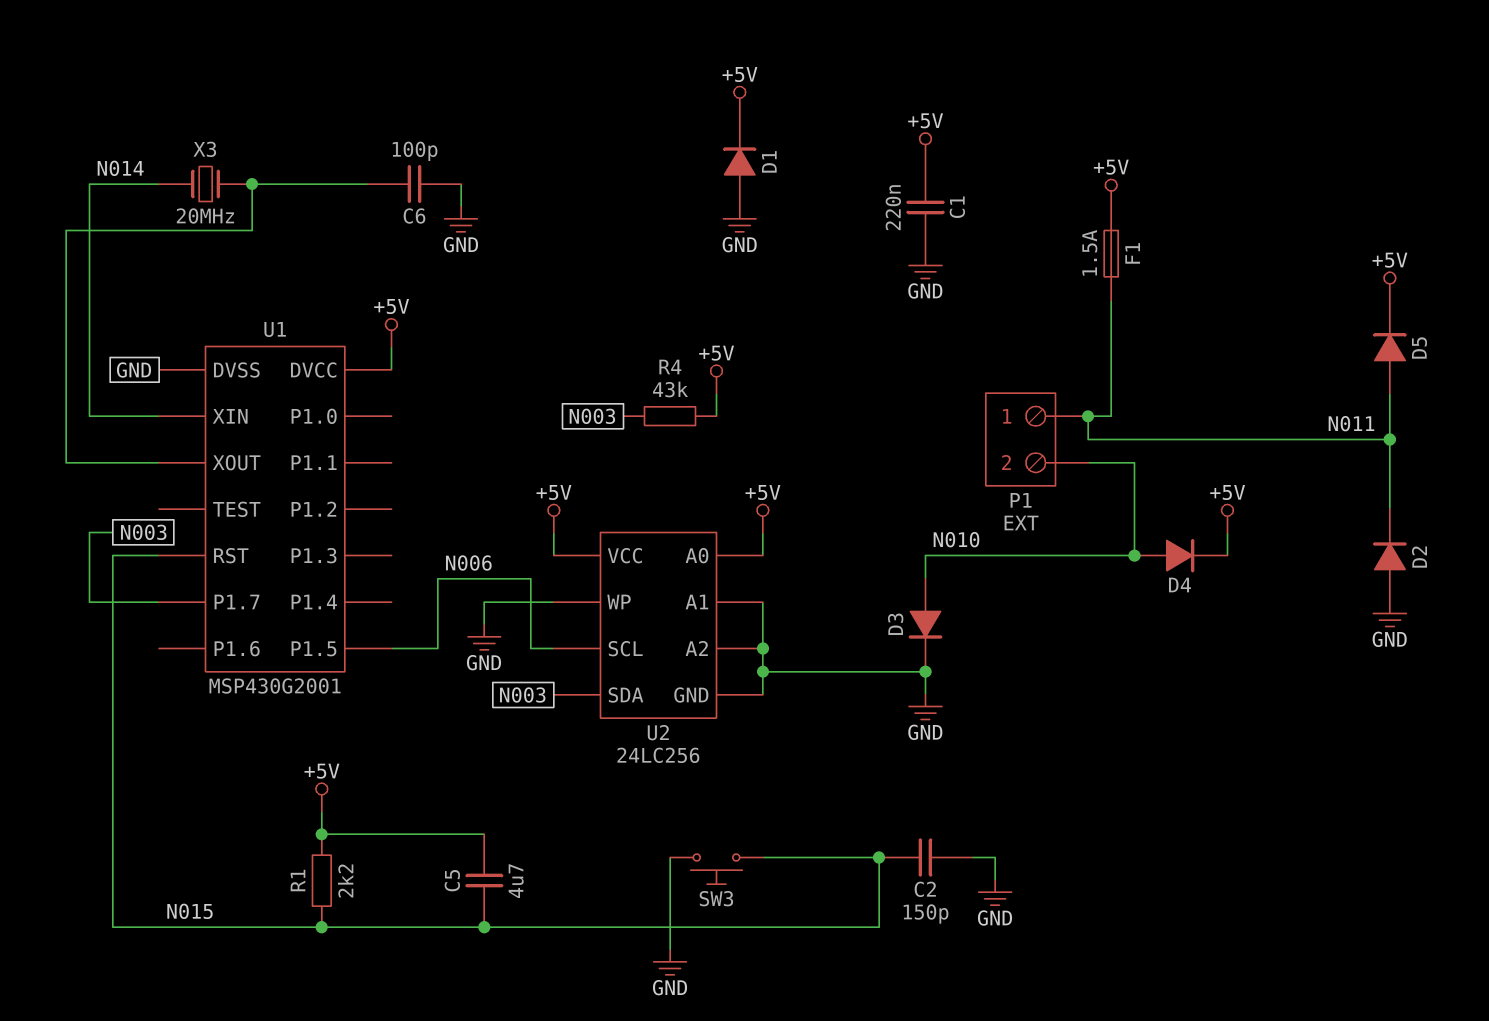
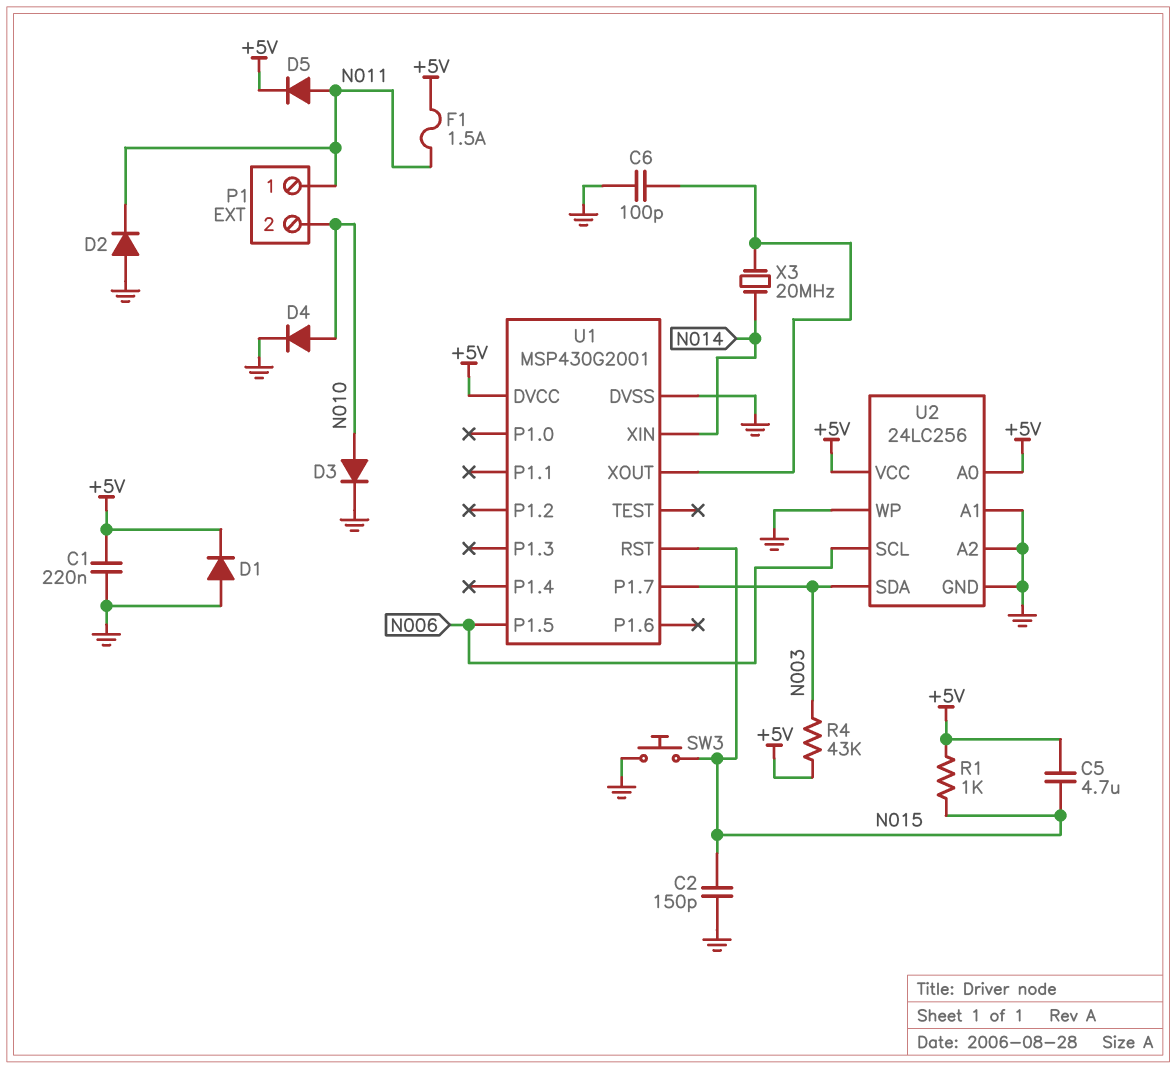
D4: diode (A N010, K +5V) -> diode (A N010, K GND)
R1: 2.2k (+5V, N015) -> 1k (+5V, N015)

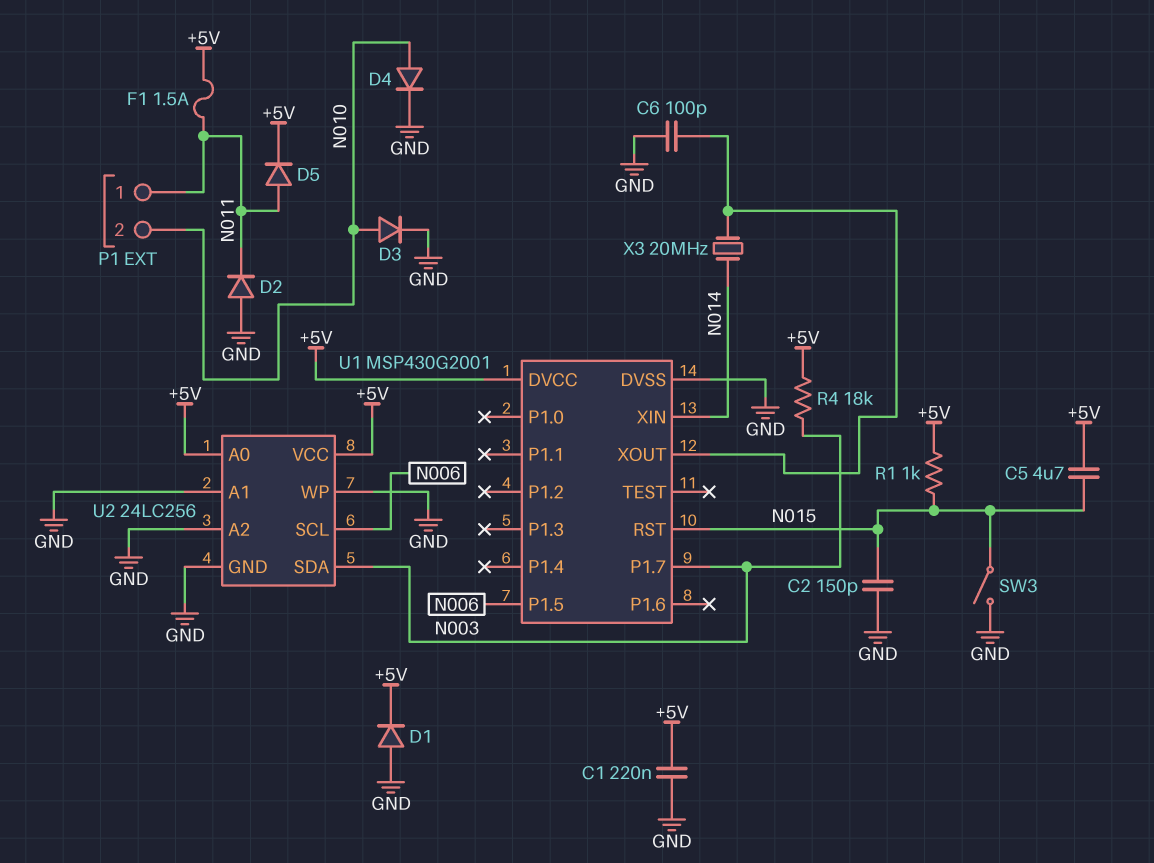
R4: 43k (+5V, N003) -> 18k (+5V, N003)
SW3: button (GND, N015) -> switch (GND, N015)

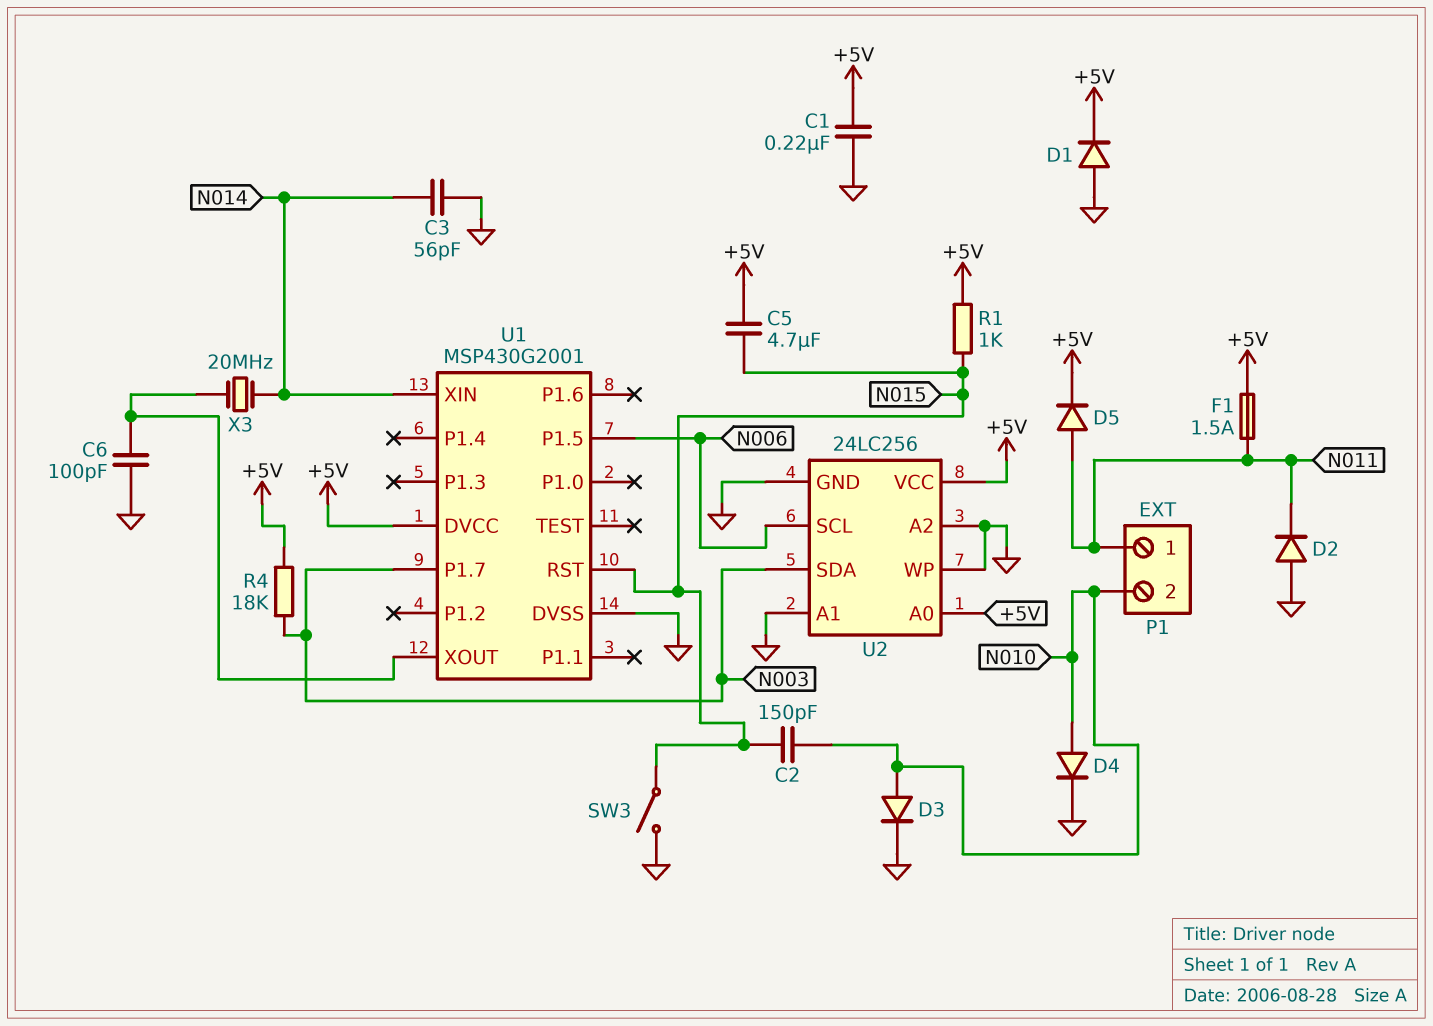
C2: 150pF (GND, N015) -> 150pF (N010, N015)
C3: none -> 56pF (GND, N014)

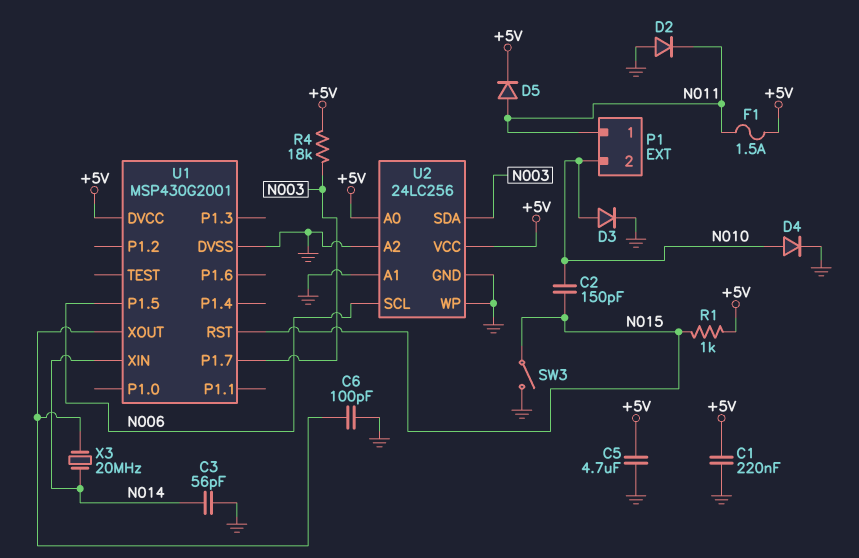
C5: 4.7uF (+5V, N015) -> 4.7uF (+5V, GND)
D1: diode (A GND, K +5V) -> none

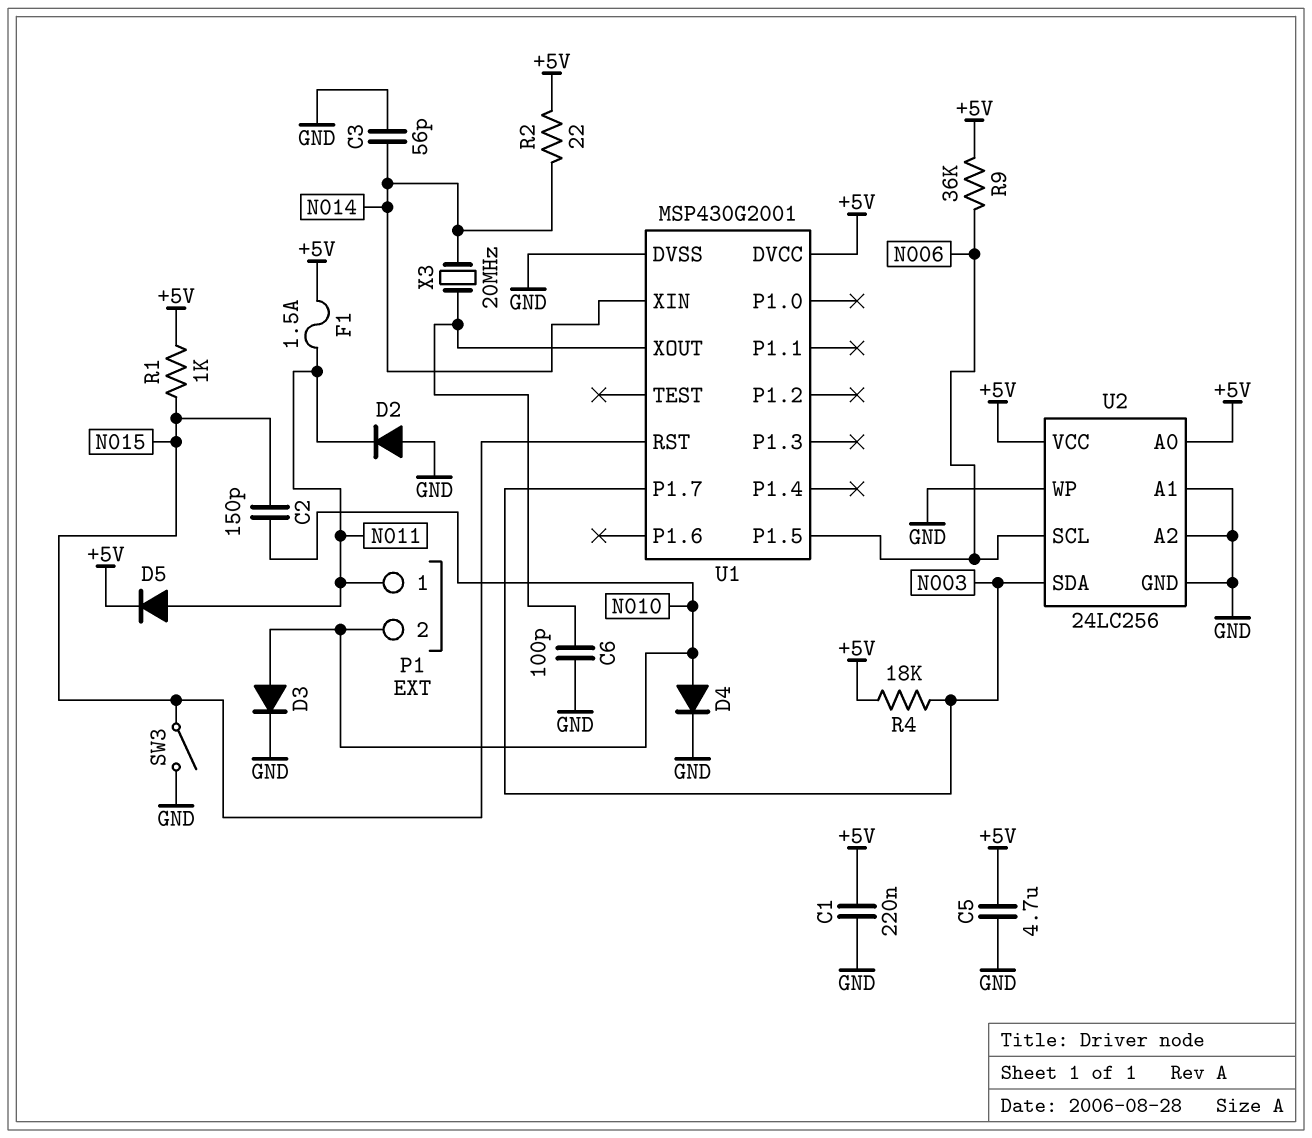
R2: none -> 22 (+5V, N014)
R9: none -> 36k (+5V, N006)

